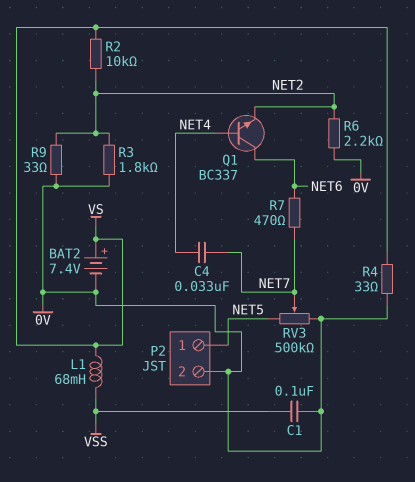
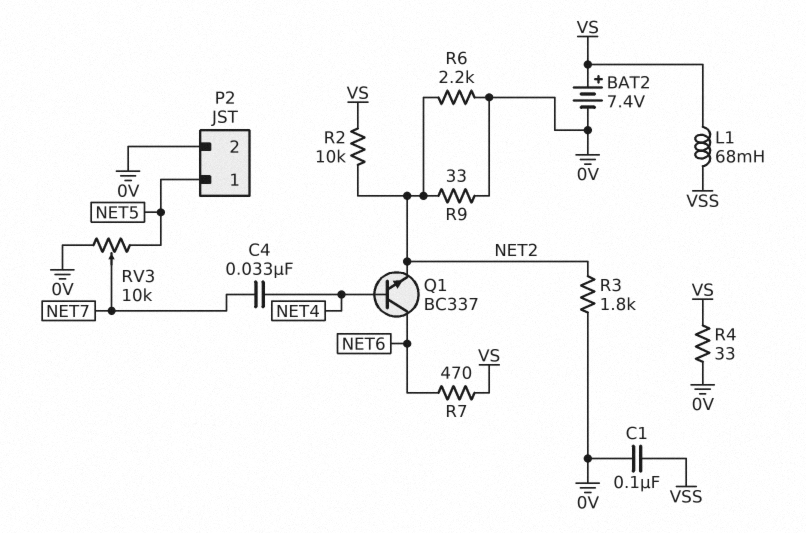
R7: 470 (NET6, NET7) -> 470 (NET6, VS)
RV3: 500k (0V, NET5, wiper NET7) -> 10k (0V, NET5, wiper NET7)

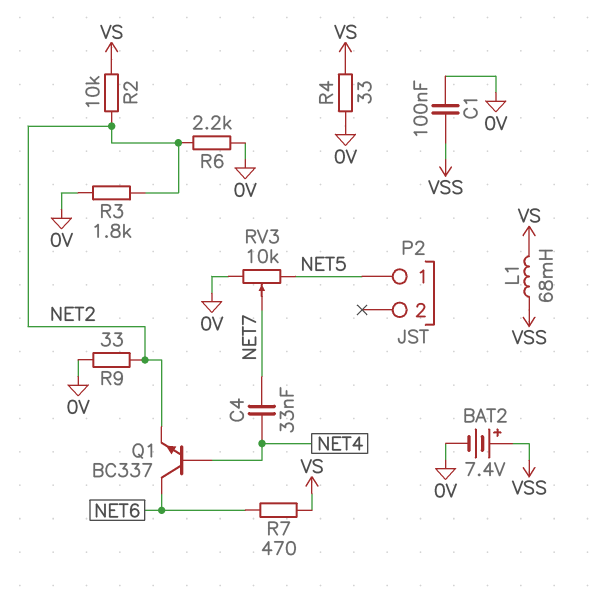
BAT2: 7.4V (plus VS, minus 0V) -> 7.4V (plus VSS, minus 0V)
P2 pin 2: 0V -> none

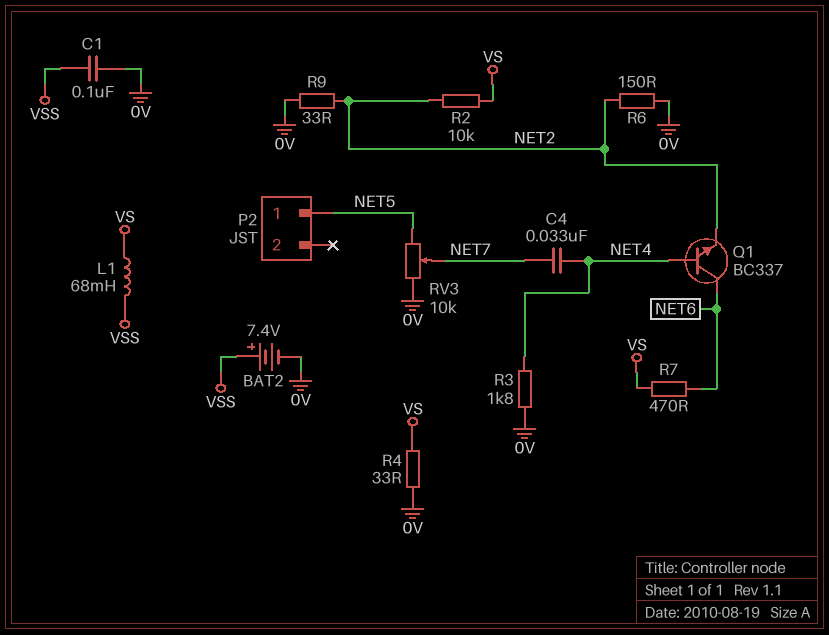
R3: 1.8k (0V, NET2) -> 1.8k (0V, NET4)
R6: 2.2k (0V, NET2) -> 150 (0V, NET2)

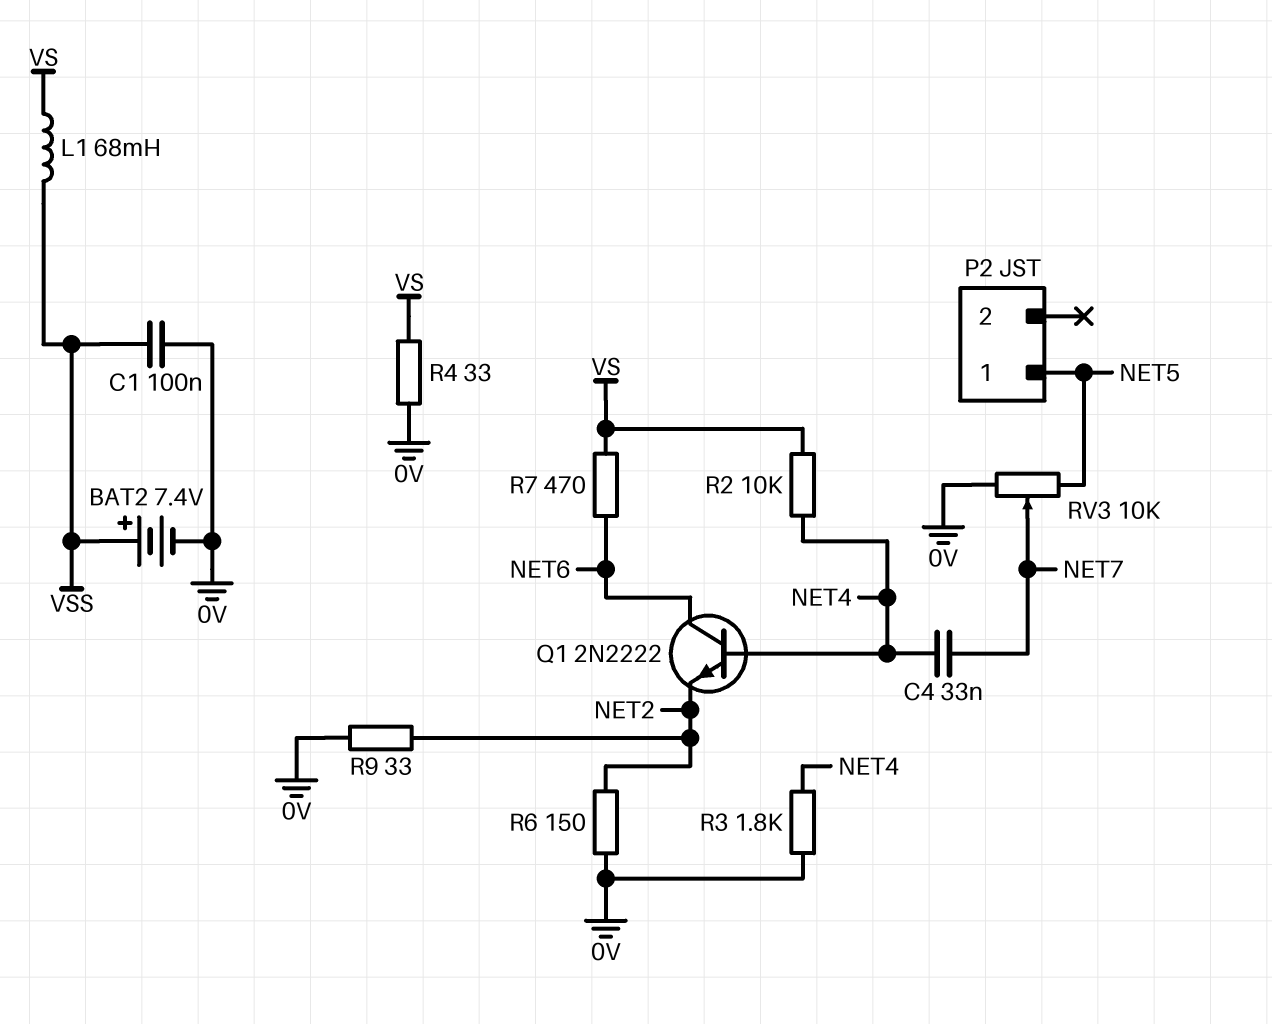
Q1: NPN BC337 (B NET4, C NET6, E NET2) -> NPN 2N2222 (B NET4, C NET6, E NET2)
R2: 10k (NET2, VS) -> 10k (NET4, VS)

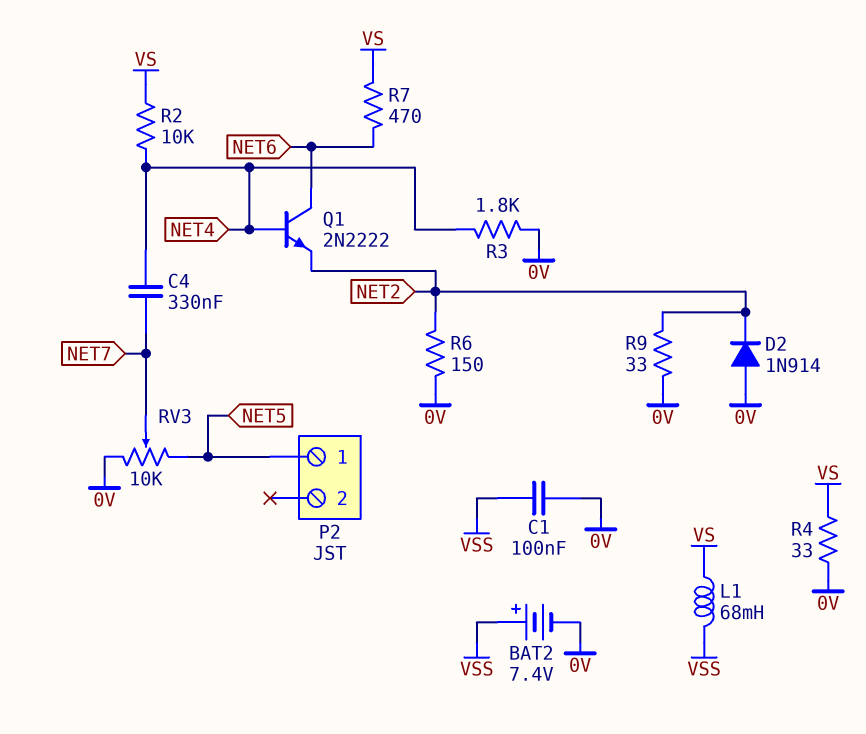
C4: 33nF (NET4, NET7) -> 330nF (NET4, NET7)
D2: none -> diode 1N914 (A 0V, K NET2)

